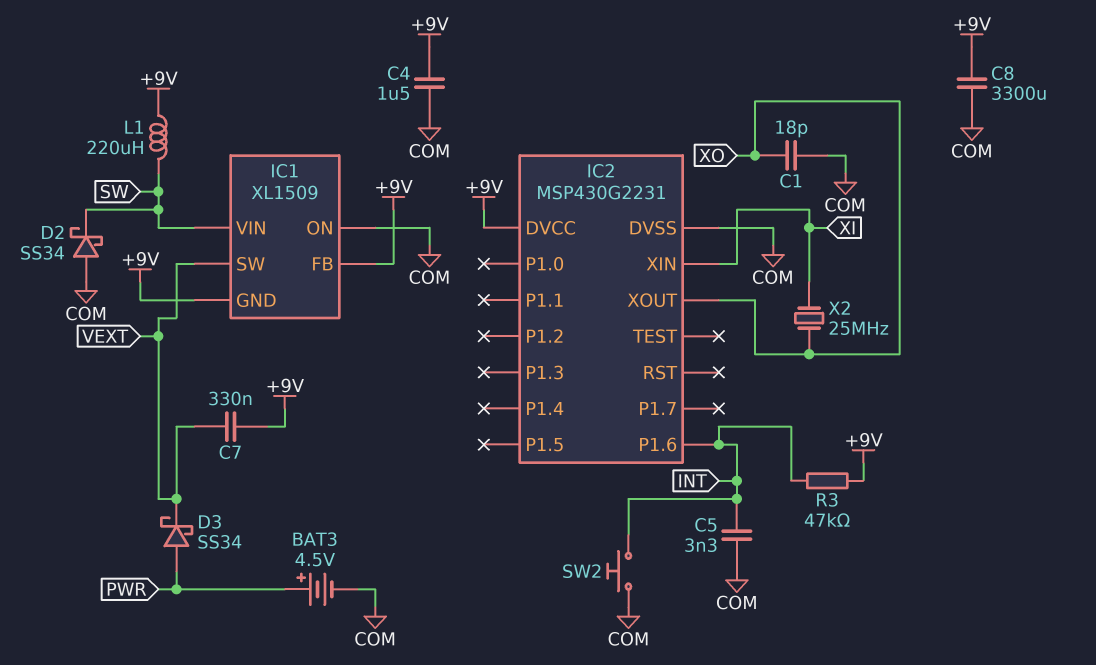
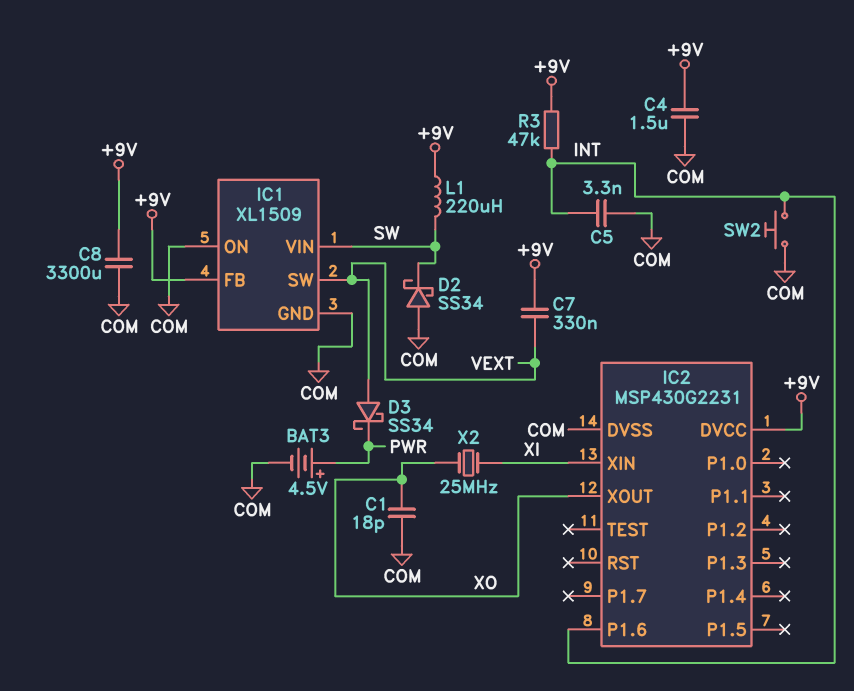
D3: schottky SS34 (A PWR, K VEXT) -> schottky SS34 (A VEXT, K PWR)
IC1 pin GND: +9V -> COM

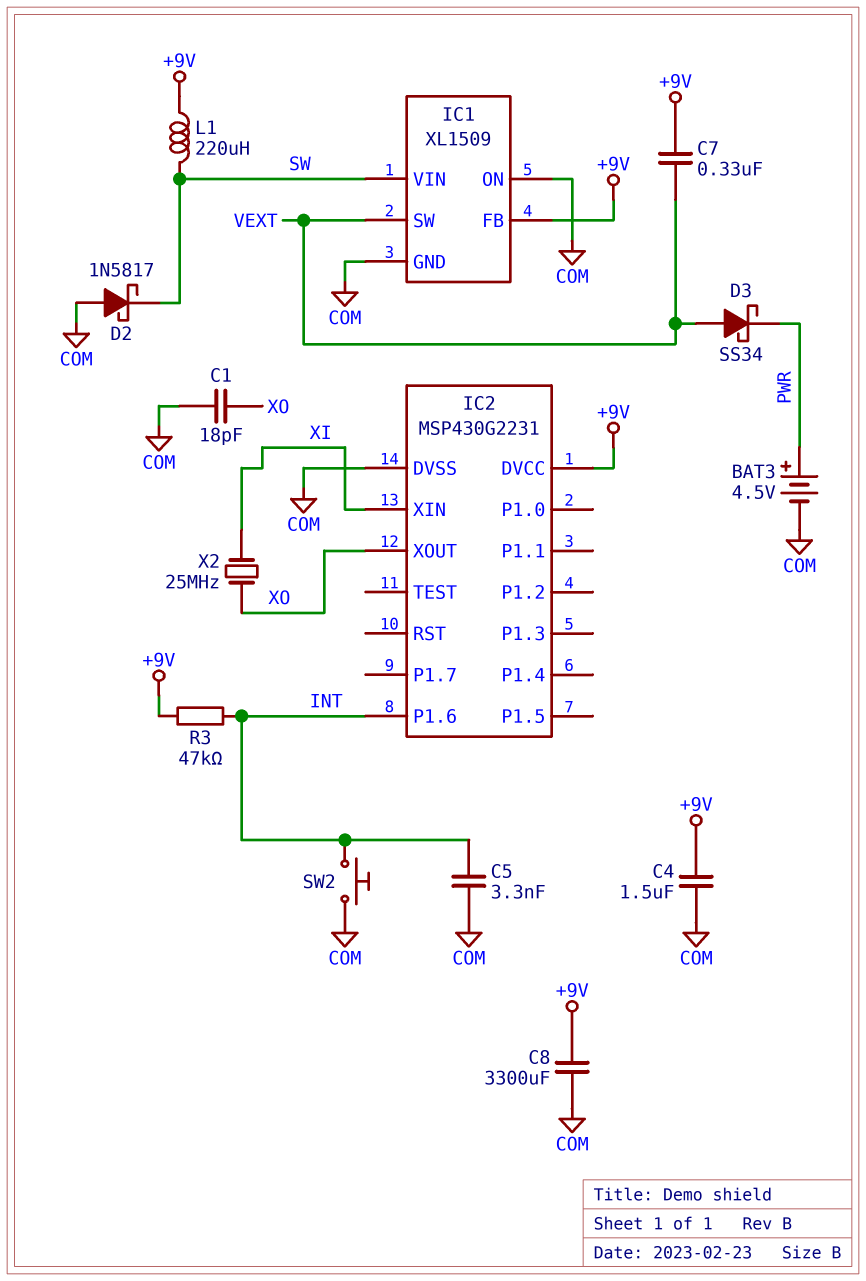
D2: schottky SS34 (A COM, K SW) -> schottky 1N5817 (A COM, K SW)

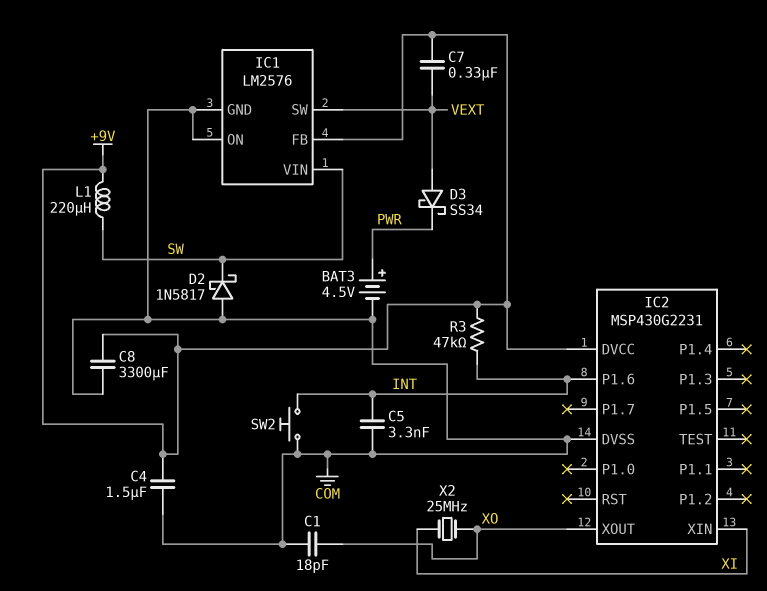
IC1: XL1509 -> LM2576

